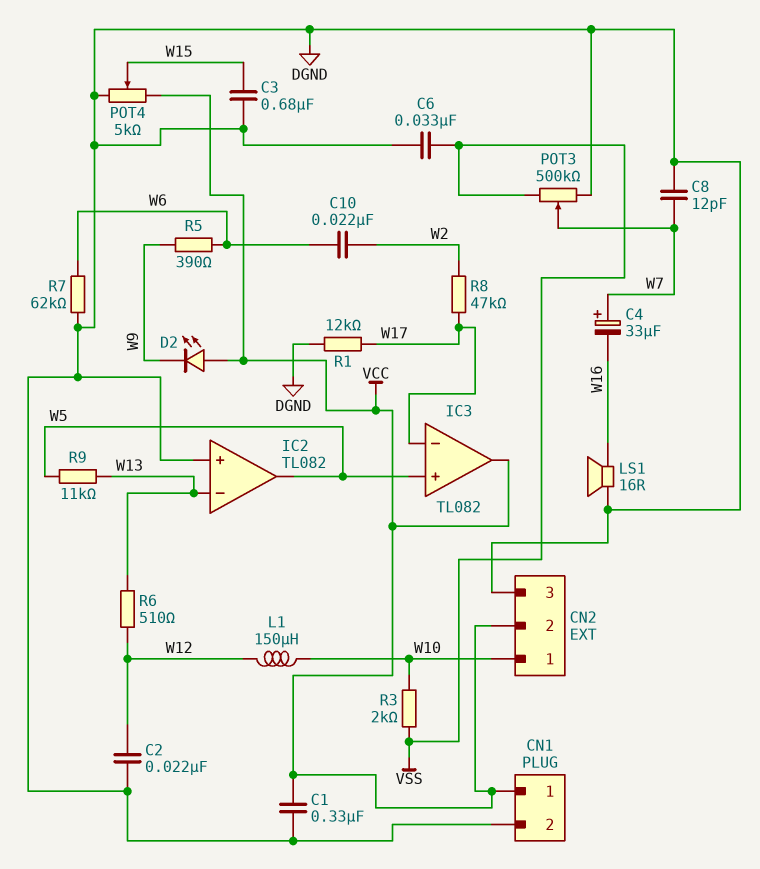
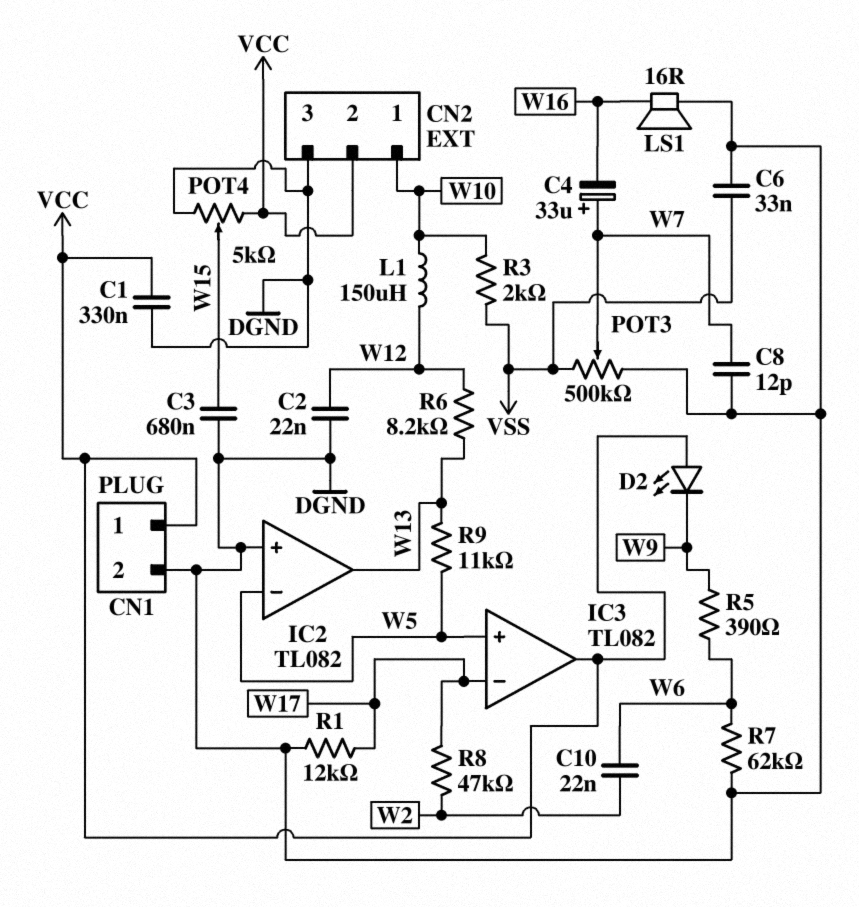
IC2 pin in-: W13 -> W5
IC2 pin out: W5 -> W13
R6: 510 (W12, W13) -> 8.2k (W12, W13)

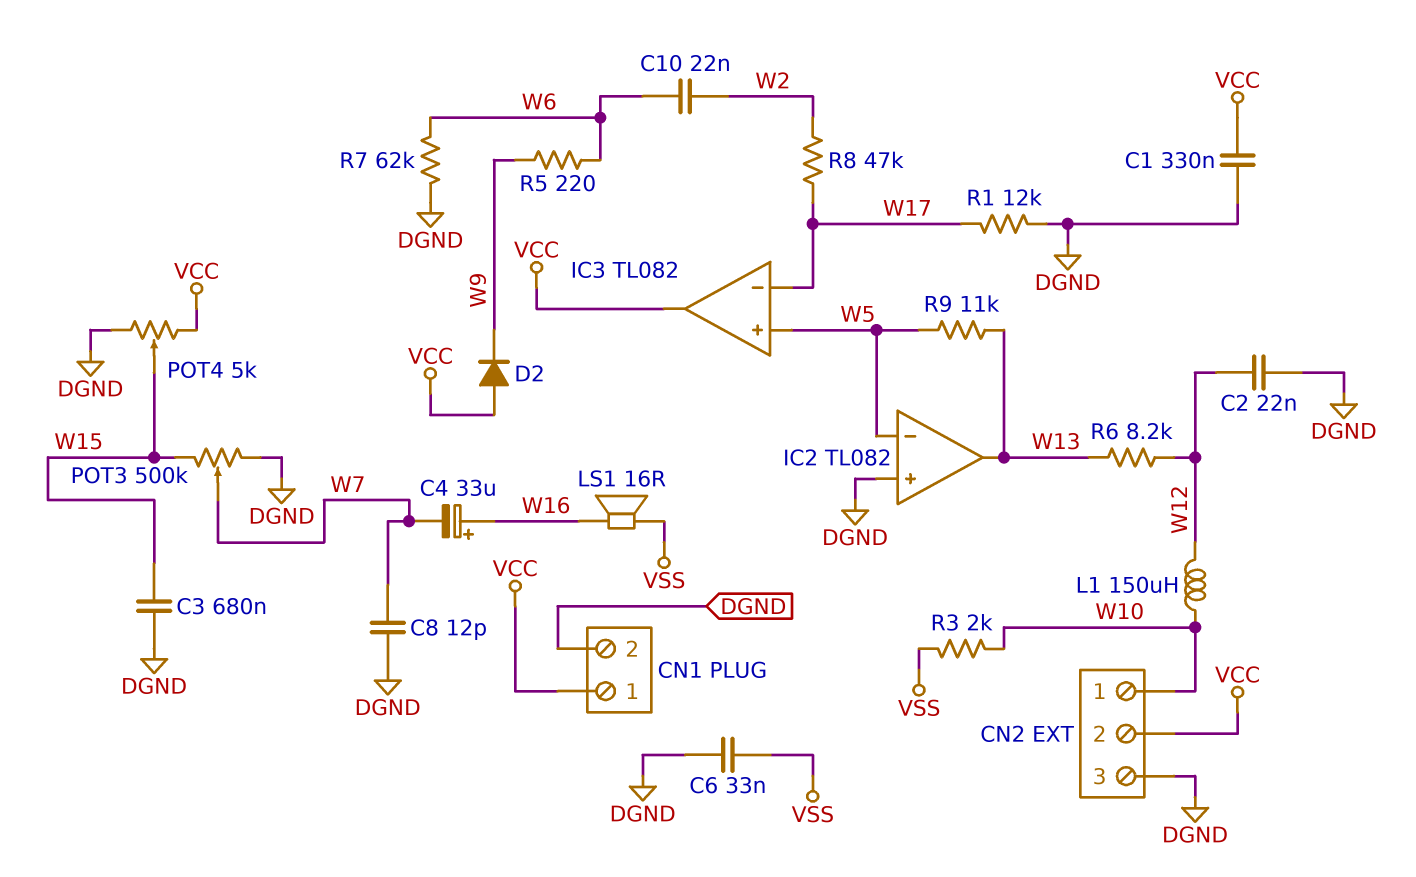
C4: 33uF (plus W7, minus W16) -> 33uF (plus W16, minus W7)
D2: LED (A VCC, K W9) -> diode (A VCC, K W9)
LS1: speaker 16R (DGND, W16) -> speaker 16R (VSS, W16)
POT3: 500k (DGND, VSS, wiper W7) -> 500k (DGND, W15, wiper W7)
R5: 390 (W6, W9) -> 220 (W6, W9)

